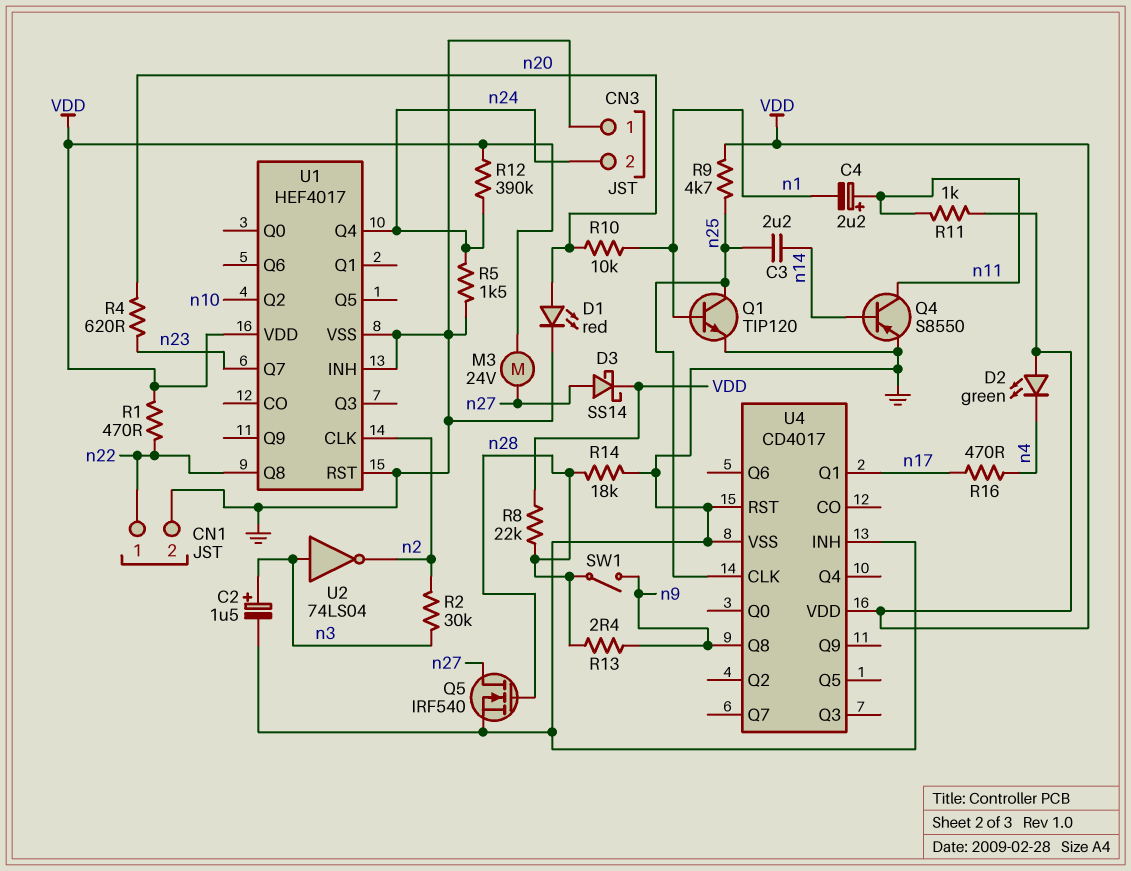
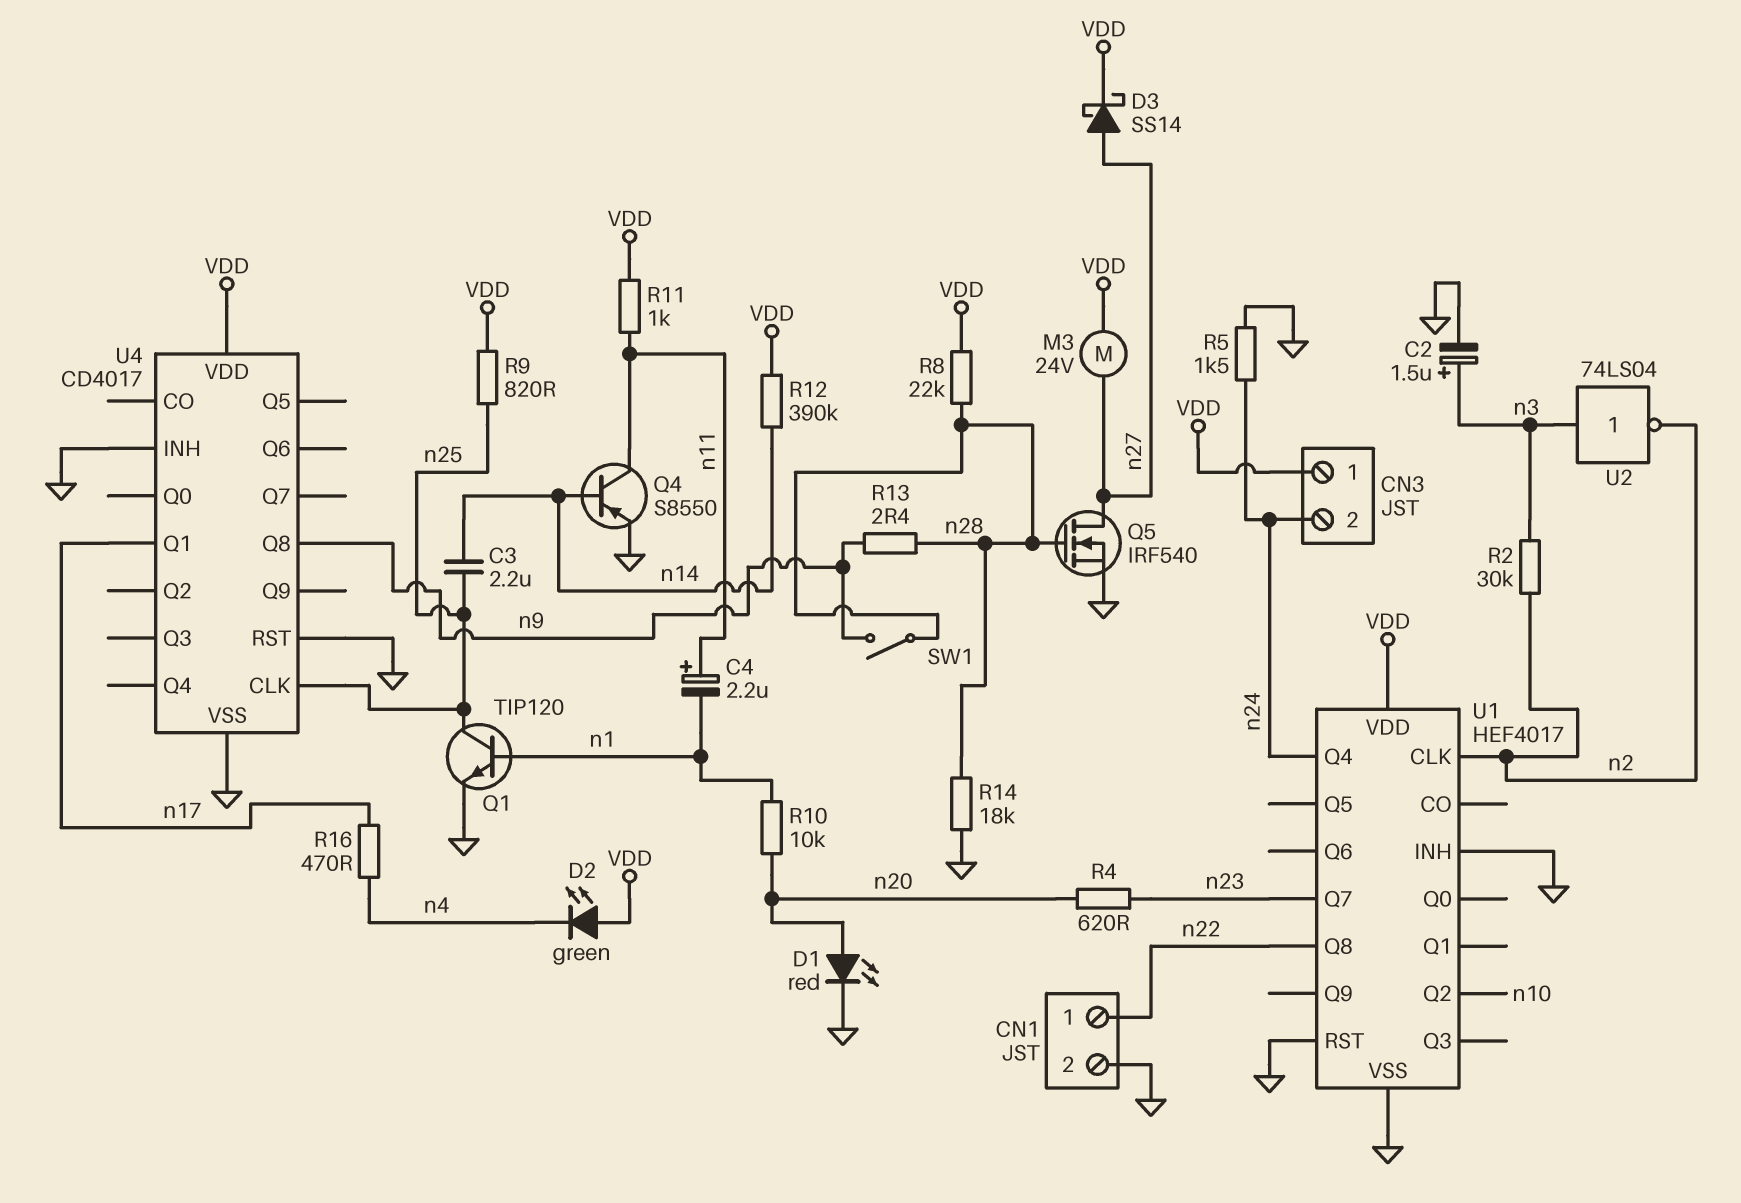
CN3 pin 1: GND -> VDD
R1: 470 (VDD, n22) -> none
R9: 4.7k (VDD, n25) -> 820 (VDD, n25)
R12: 390k (VDD, n24) -> 390k (VDD, n14)

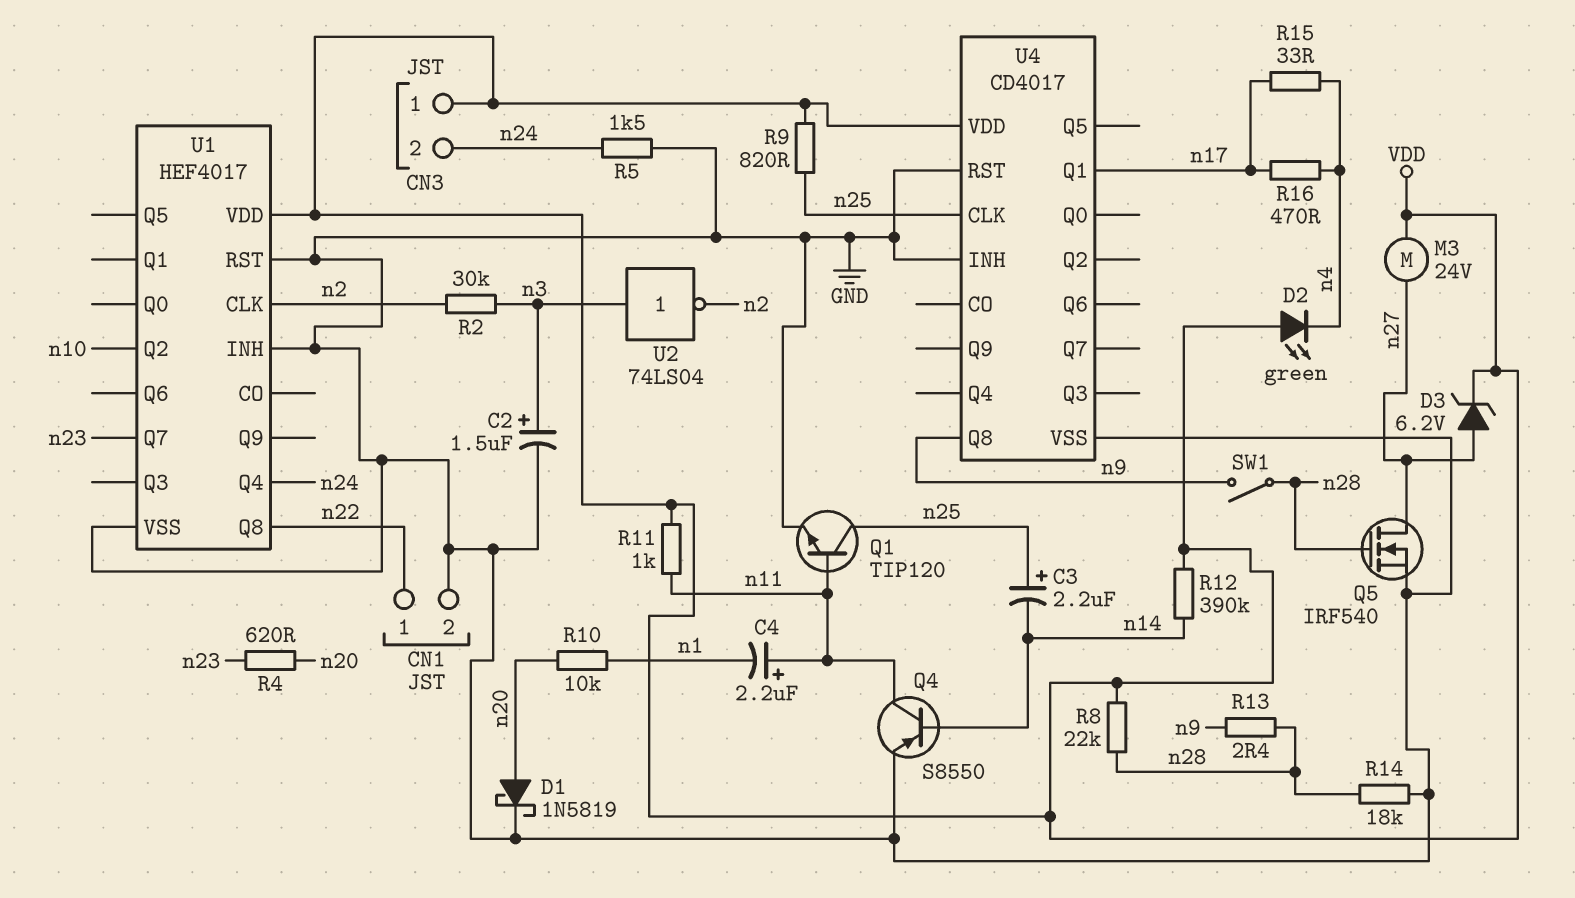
C3: 2.2uF (n14, n25) -> 2.2uF (plus n25, minus n14)
D1: LED red (A n20, K GND) -> schottky 1N5819 (A n20, K GND)
D3: schottky SS14 (A n27, K VDD) -> zener 6.2V (A n27, K VDD)
Q1: NPN TIP120 (B n1, C n25, E GND) -> NPN TIP120 (B n11, C n25, E GND)
R15: none -> 33 (n4, n17)

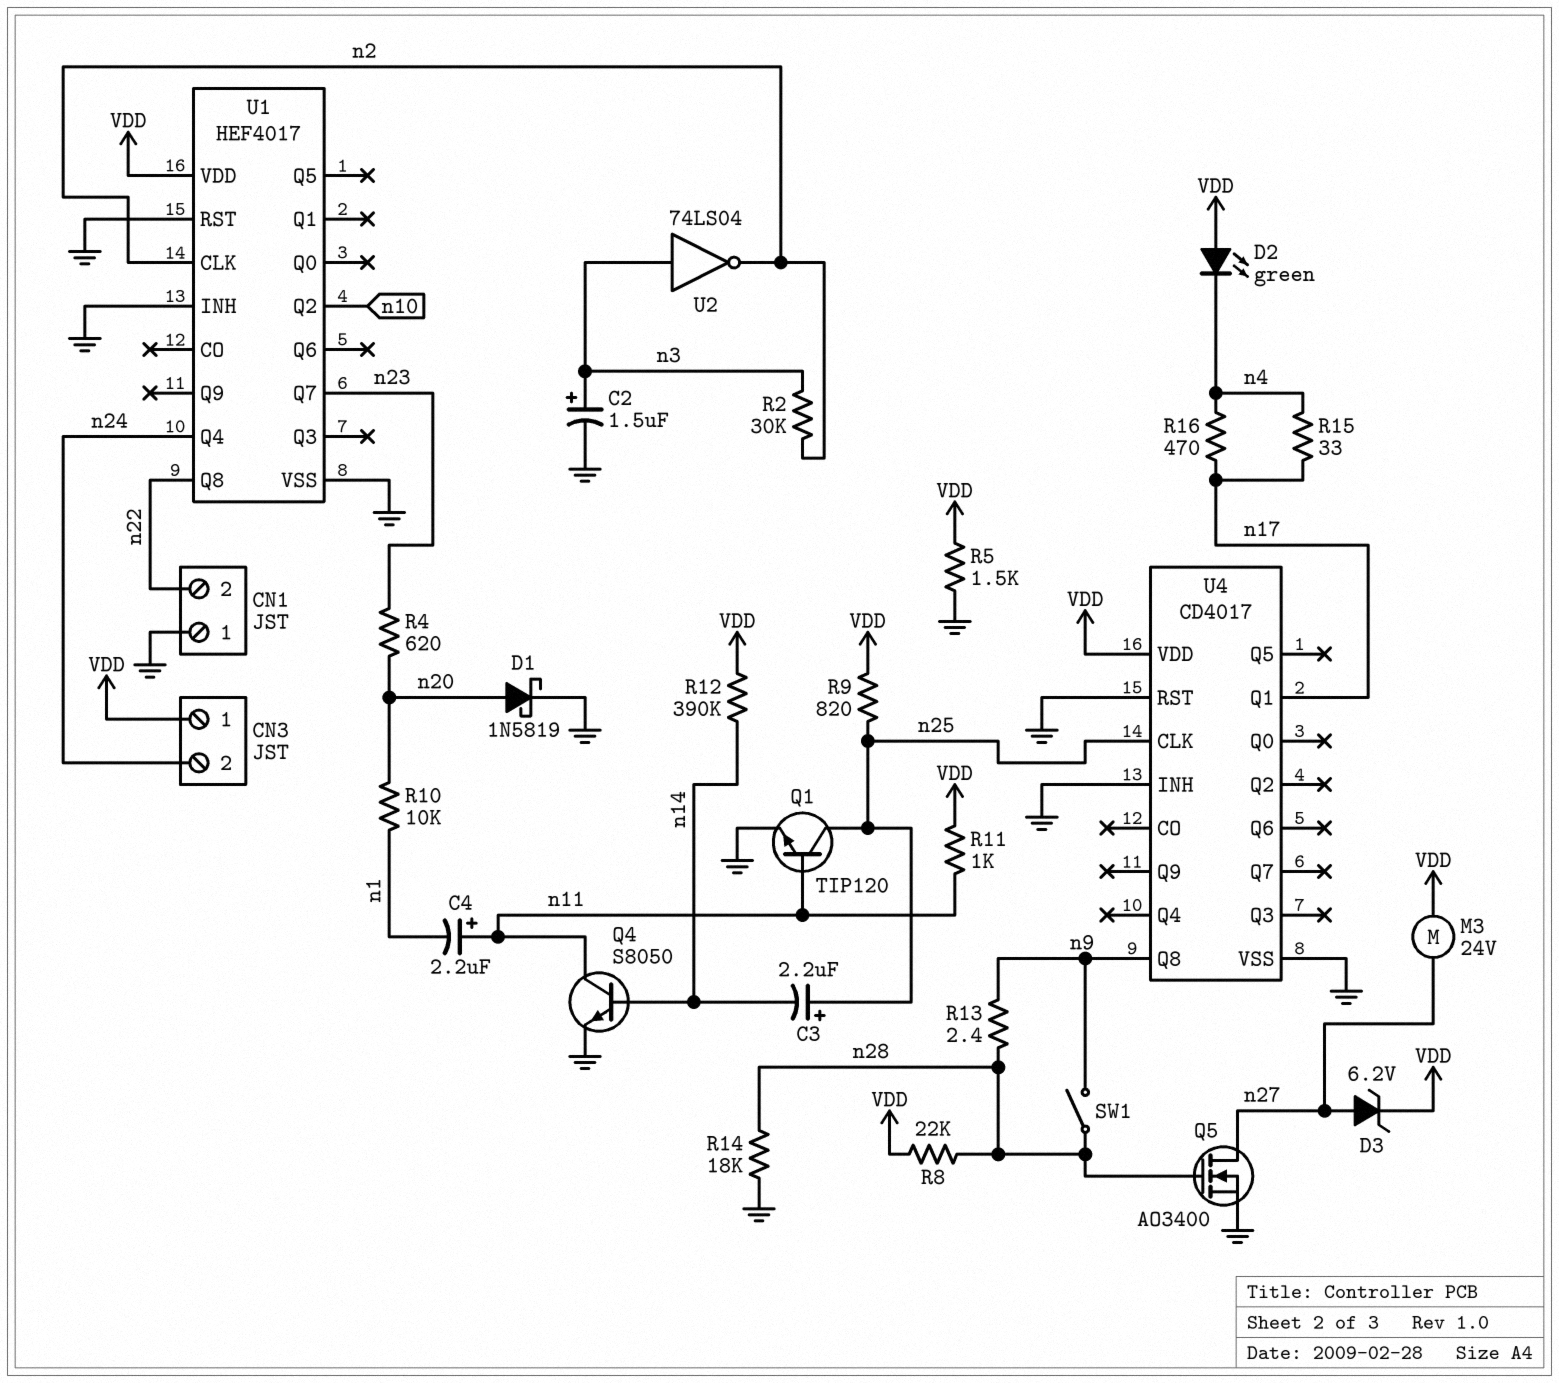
CN1 pin 1: n22 -> GND
CN1 pin 2: GND -> n22
Q4: PNP S8550 (B n14, C n11, E GND) -> NPN S8050 (B n14, C n11, E GND)
Q5: NMOS IRF540 (G n28, D n27, S GND) -> NMOS AO3400 (G n28, D n27, S GND)
R5: 1.5k (GND, n24) -> 1.5k (GND, VDD)

